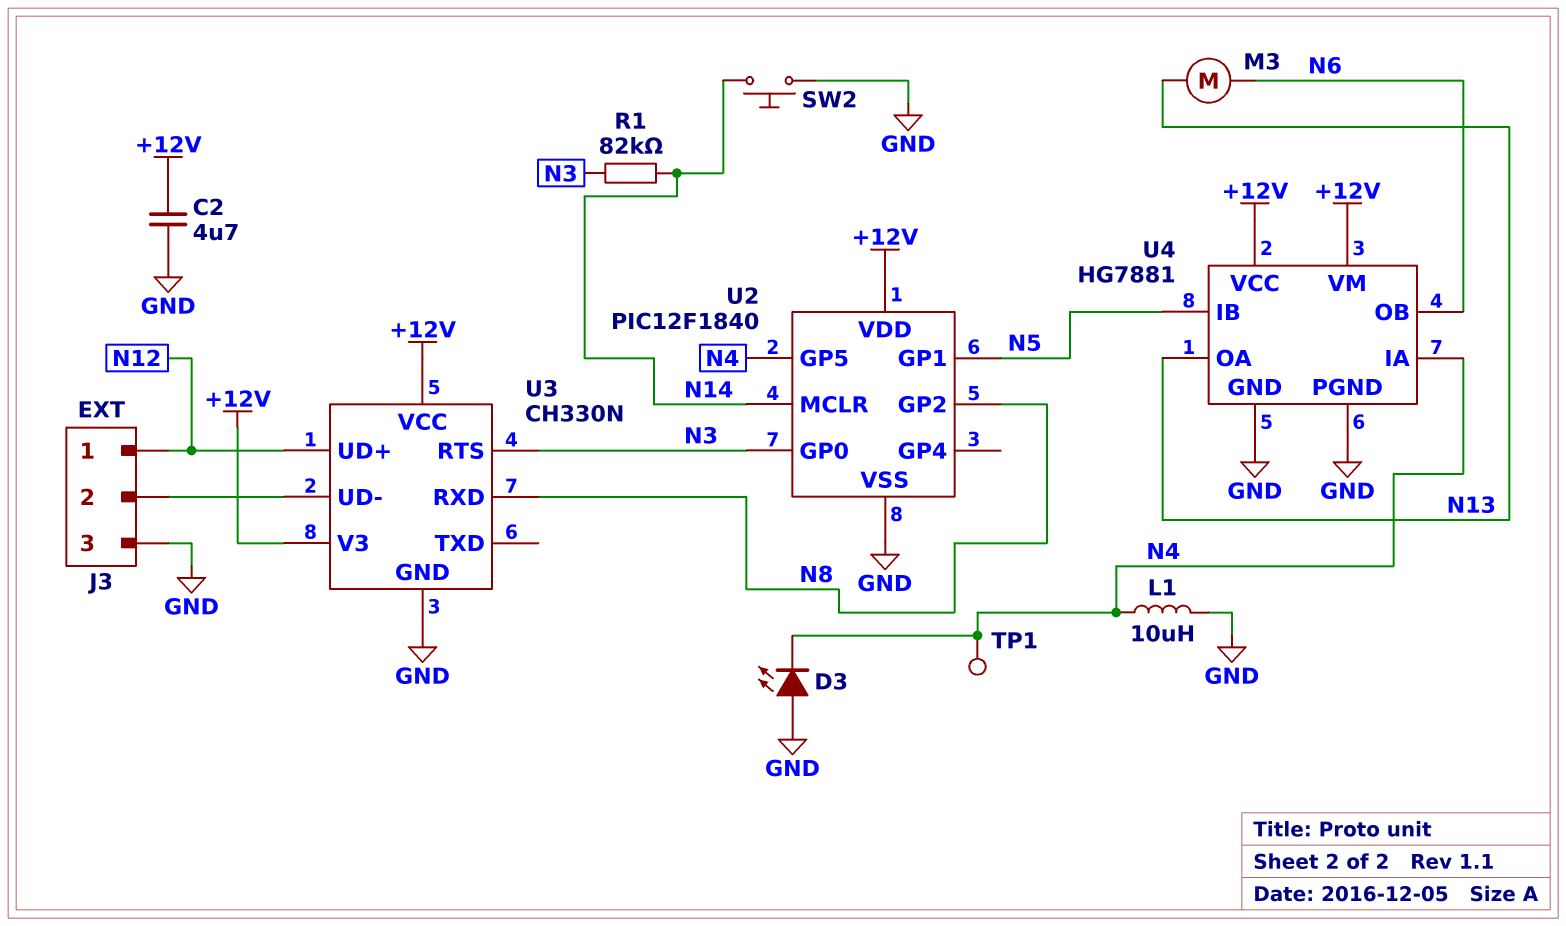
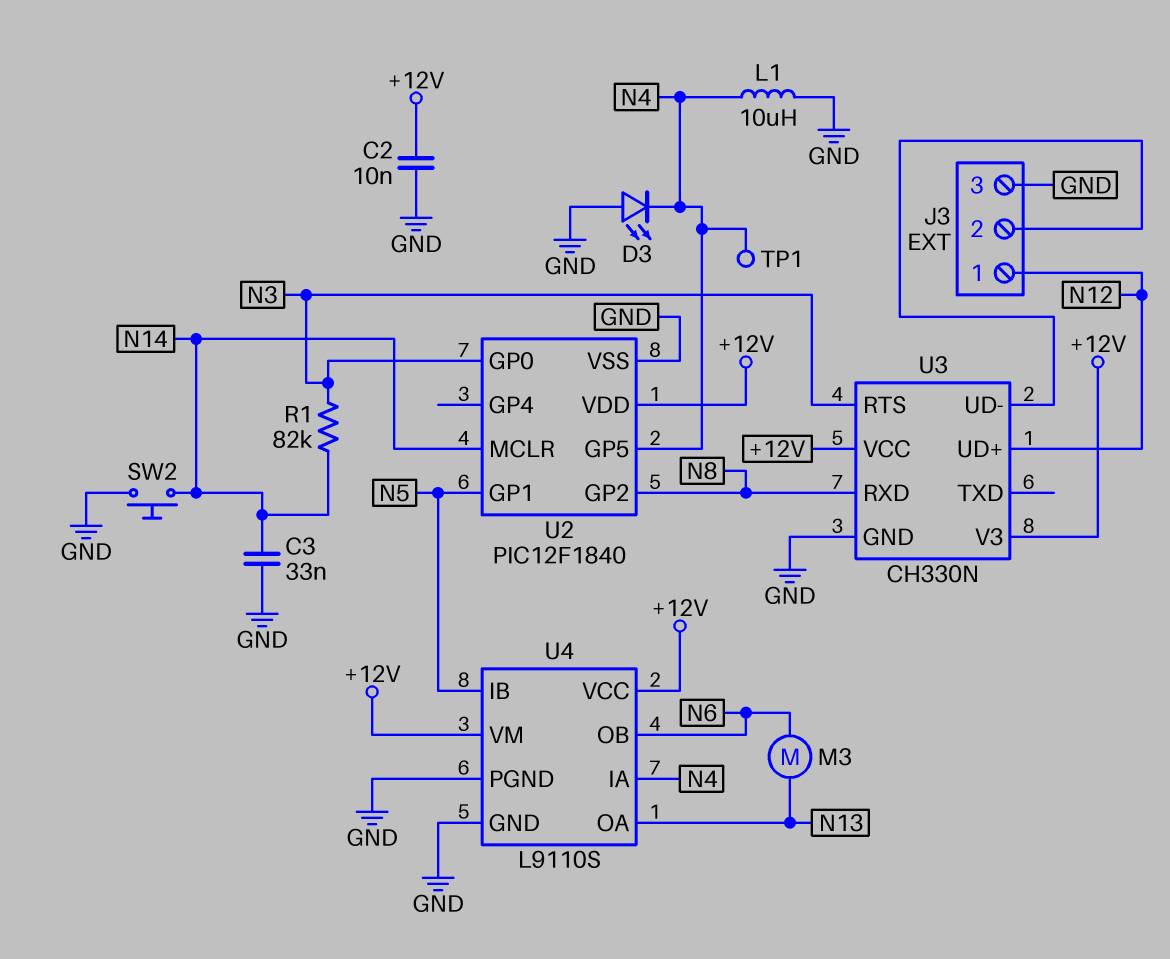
C2: 4.7uF (+12V, GND) -> 10nF (+12V, GND)
C3: none -> 33nF (GND, N14)
U4: HG7881 -> L9110S

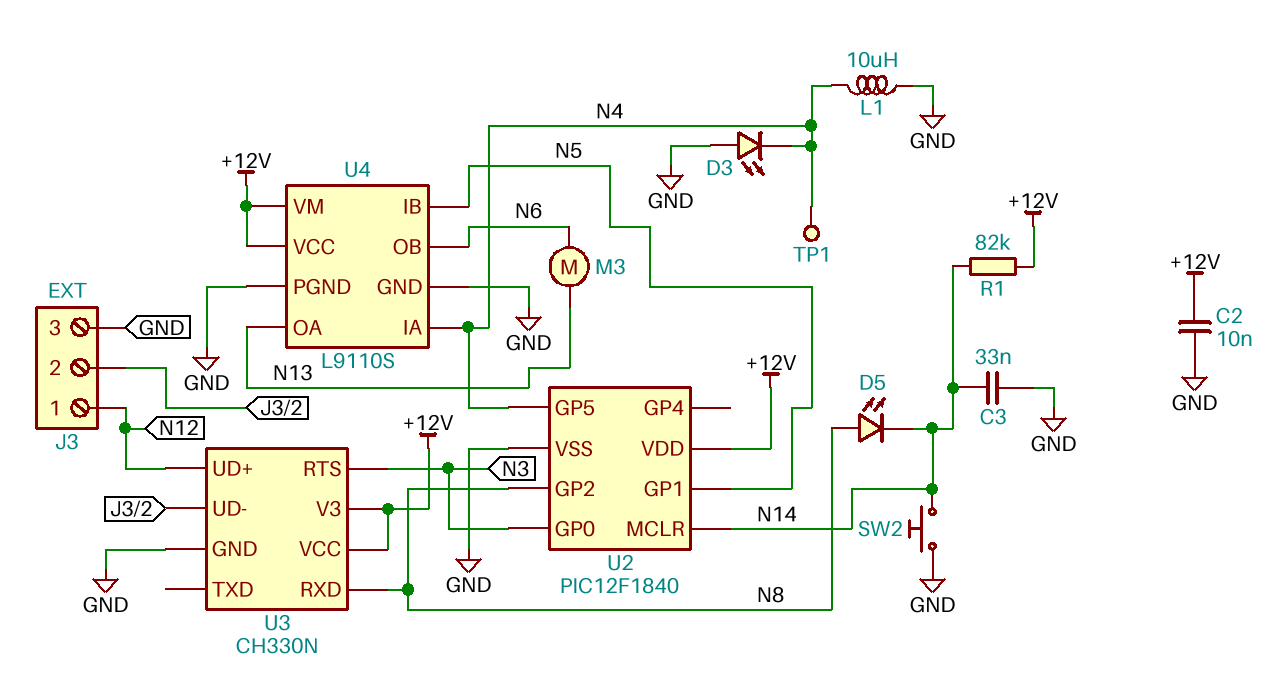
D5: none -> LED (A N8, K N14)
R1: 82k (N3, N14) -> 82k (+12V, N14)

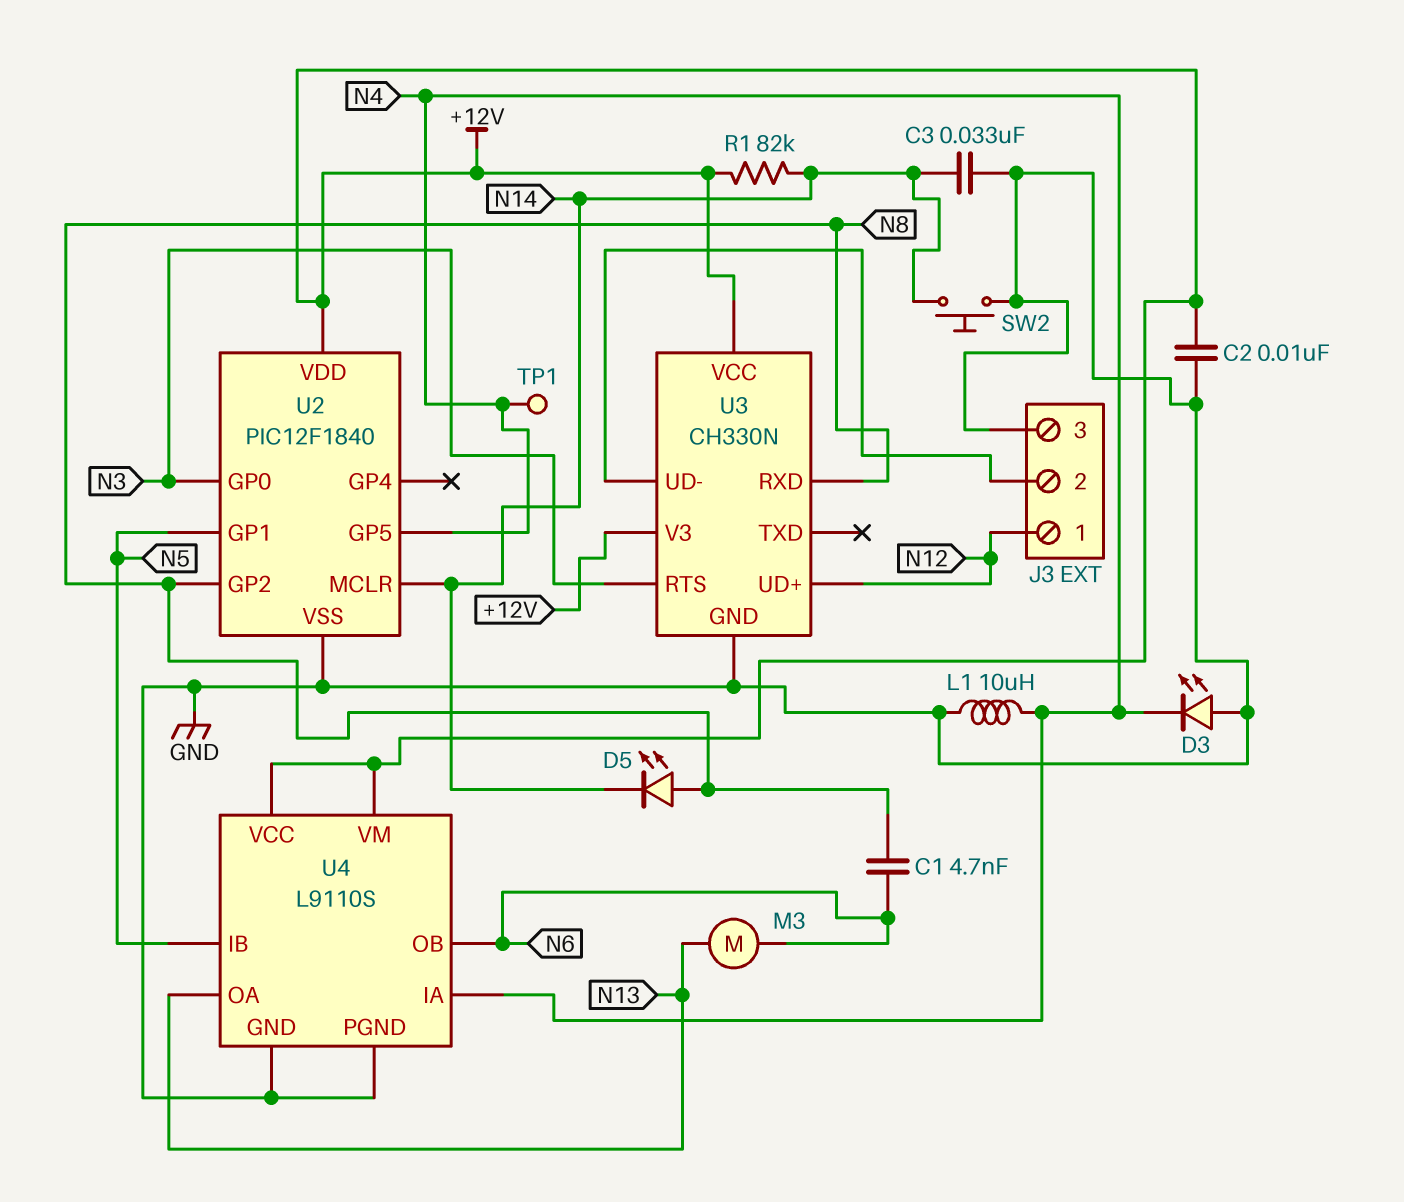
C1: none -> 4.7nF (N6, N8)

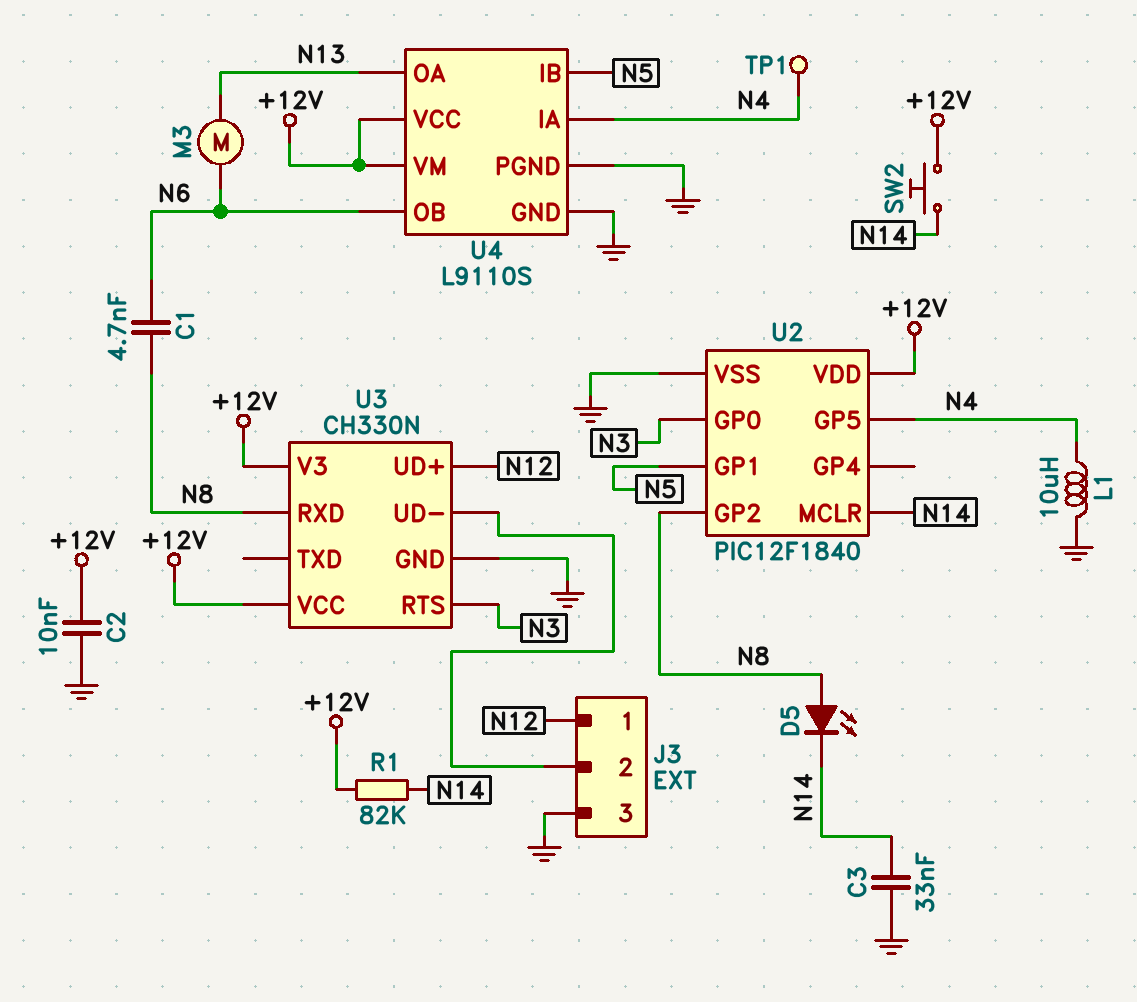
D3: LED (A GND, K N4) -> none
SW2: button (GND, N14) -> button (+12V, N14)

